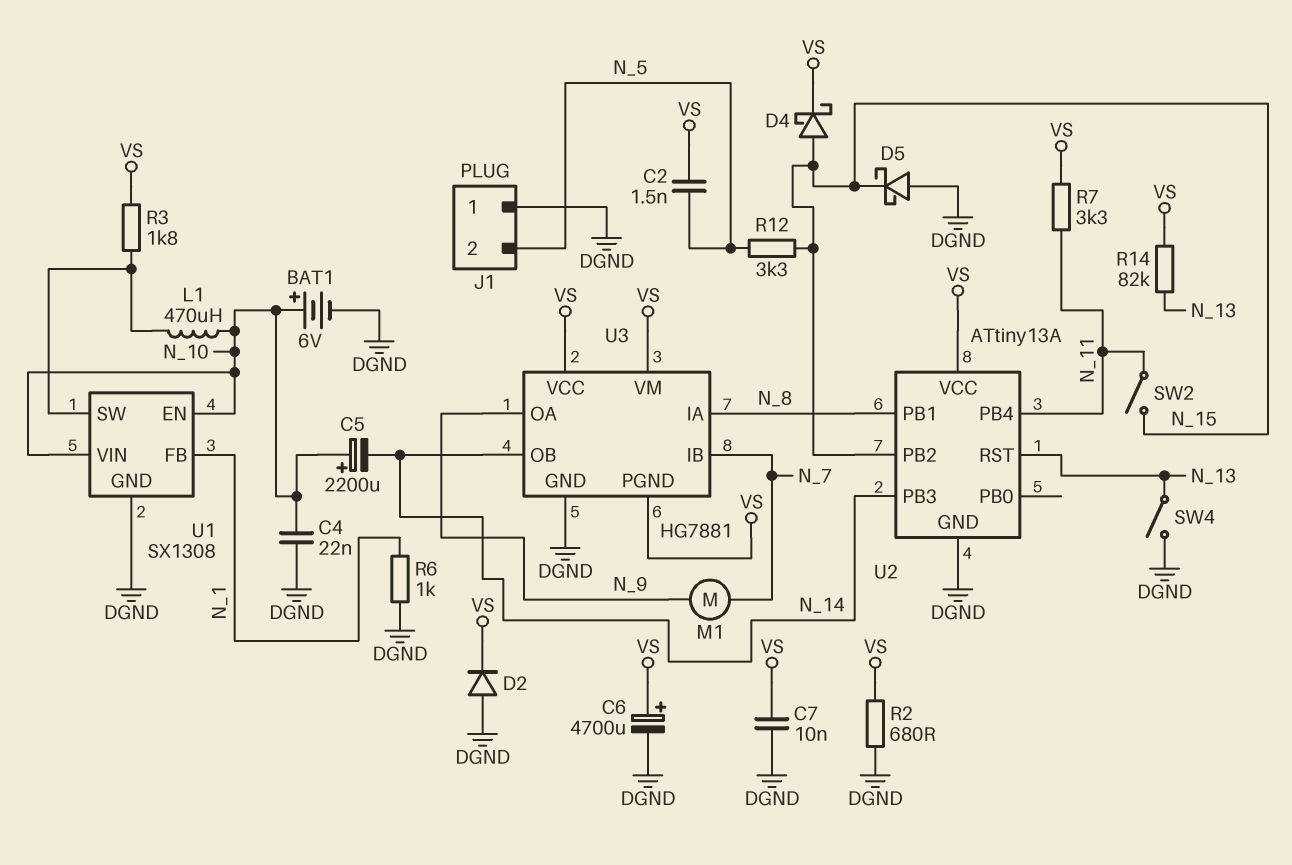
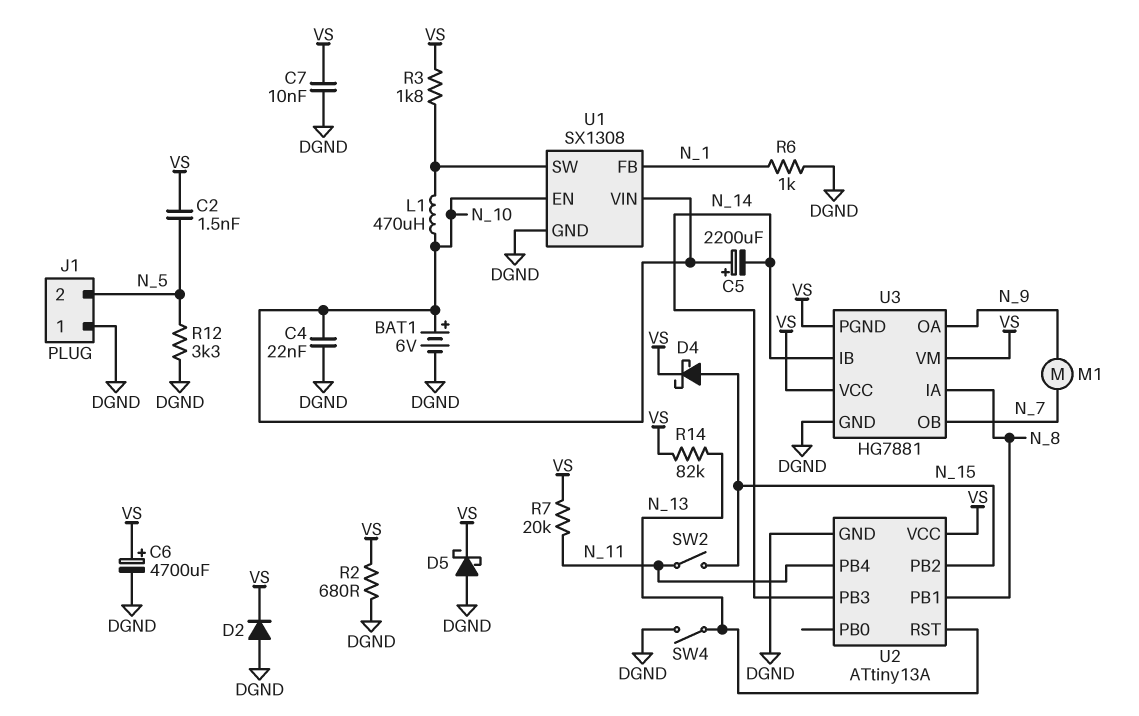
D5: schottky (A DGND, K N_15) -> schottky (A DGND, K VS)
R7: 3.3k (N_11, VS) -> 20k (N_11, VS)
R12: 3.3k (N_5, N_15) -> 3.3k (DGND, N_5)
U3 pin IB: N_7 -> N_14
U3 pin OB: N_14 -> N_7

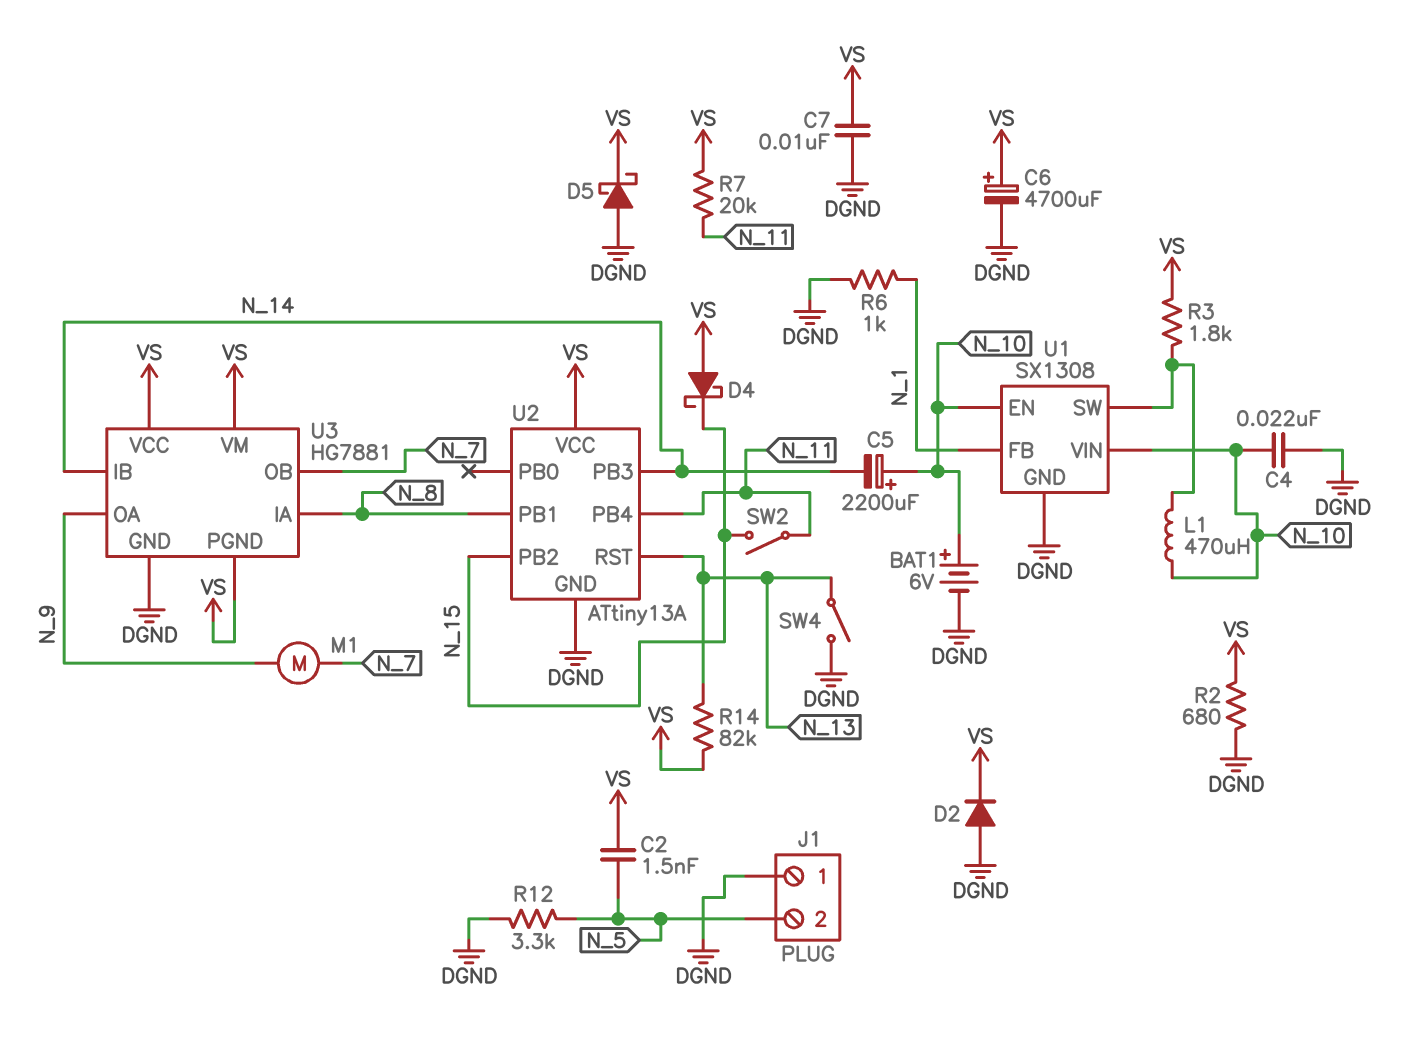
D4: schottky (A N_15, K VS) -> schottky (A VS, K N_15)

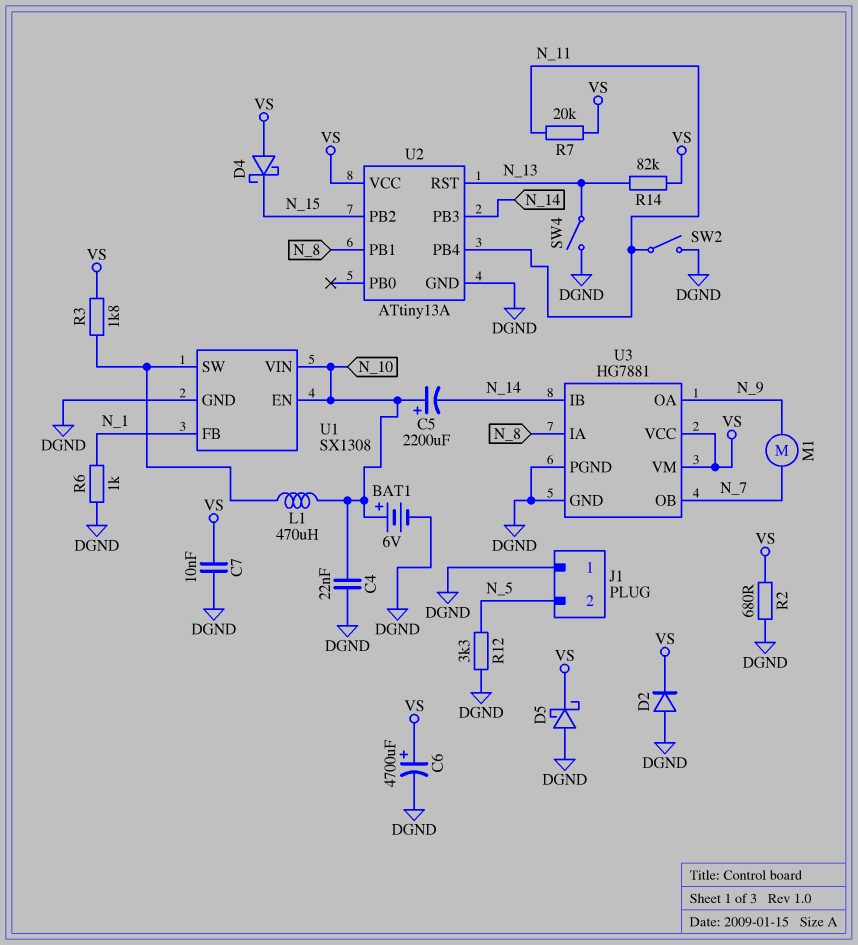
C2: 1.5nF (N_5, VS) -> none
SW2: switch (N_11, N_15) -> switch (DGND, N_11)
U3 pin PGND: VS -> DGND

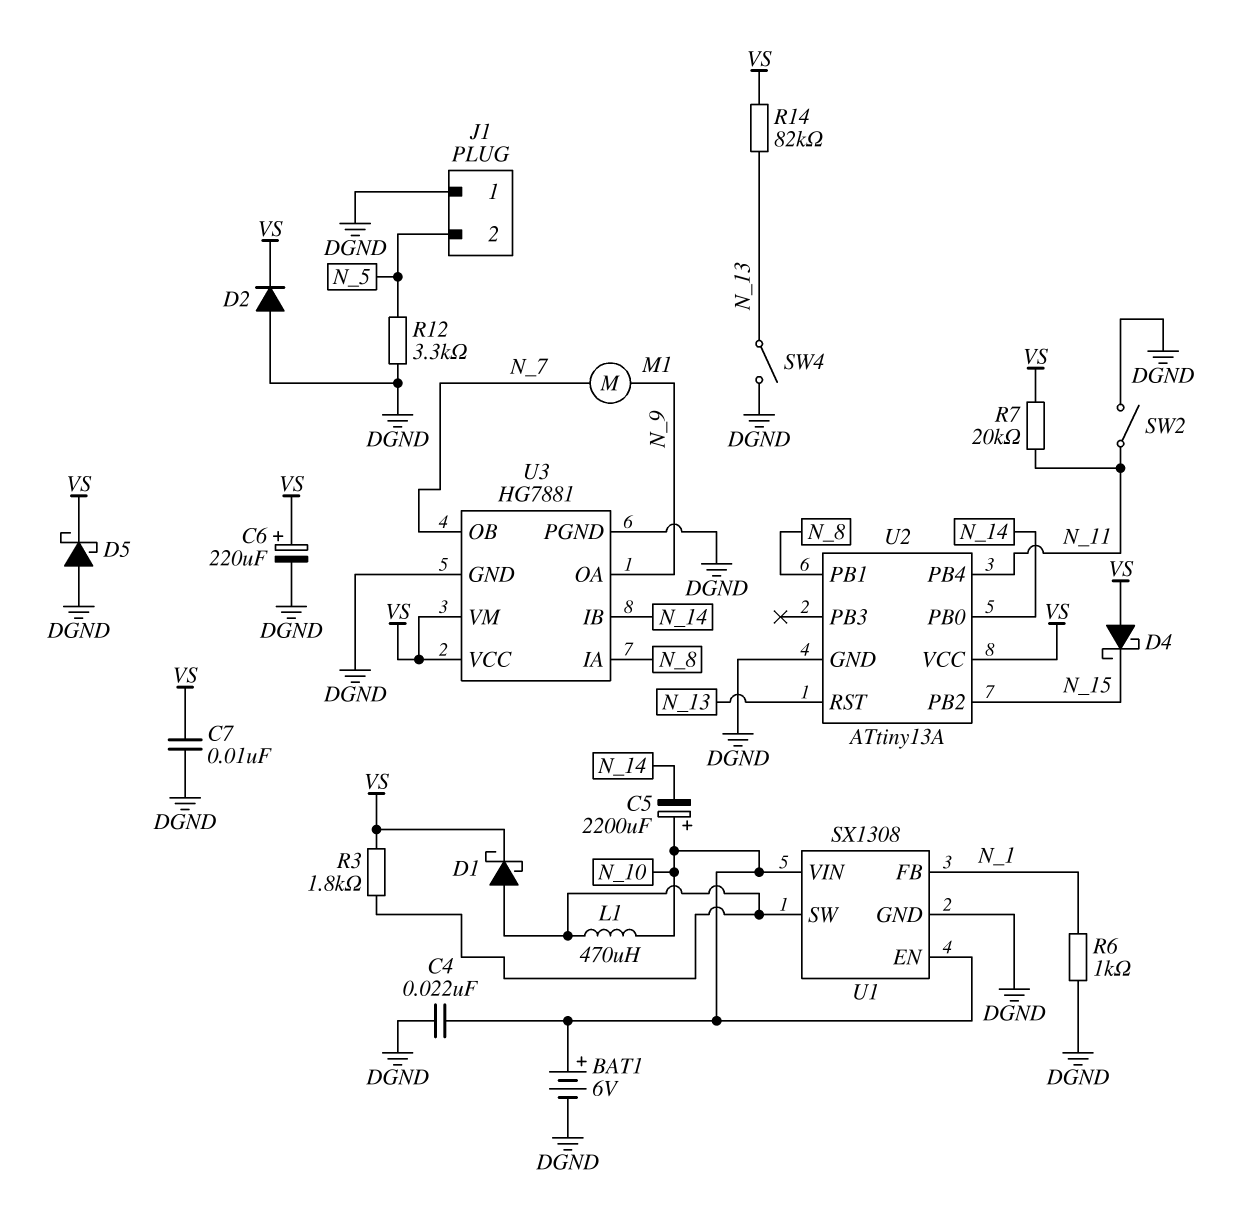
C6: 4700uF (plus VS, minus DGND) -> 220uF (plus VS, minus DGND)
D1: none -> schottky (A U1/SW, K VS)
R2: 680 (DGND, VS) -> none
U2 pin PB0: none -> N_14
U2 pin PB3: N_14 -> none

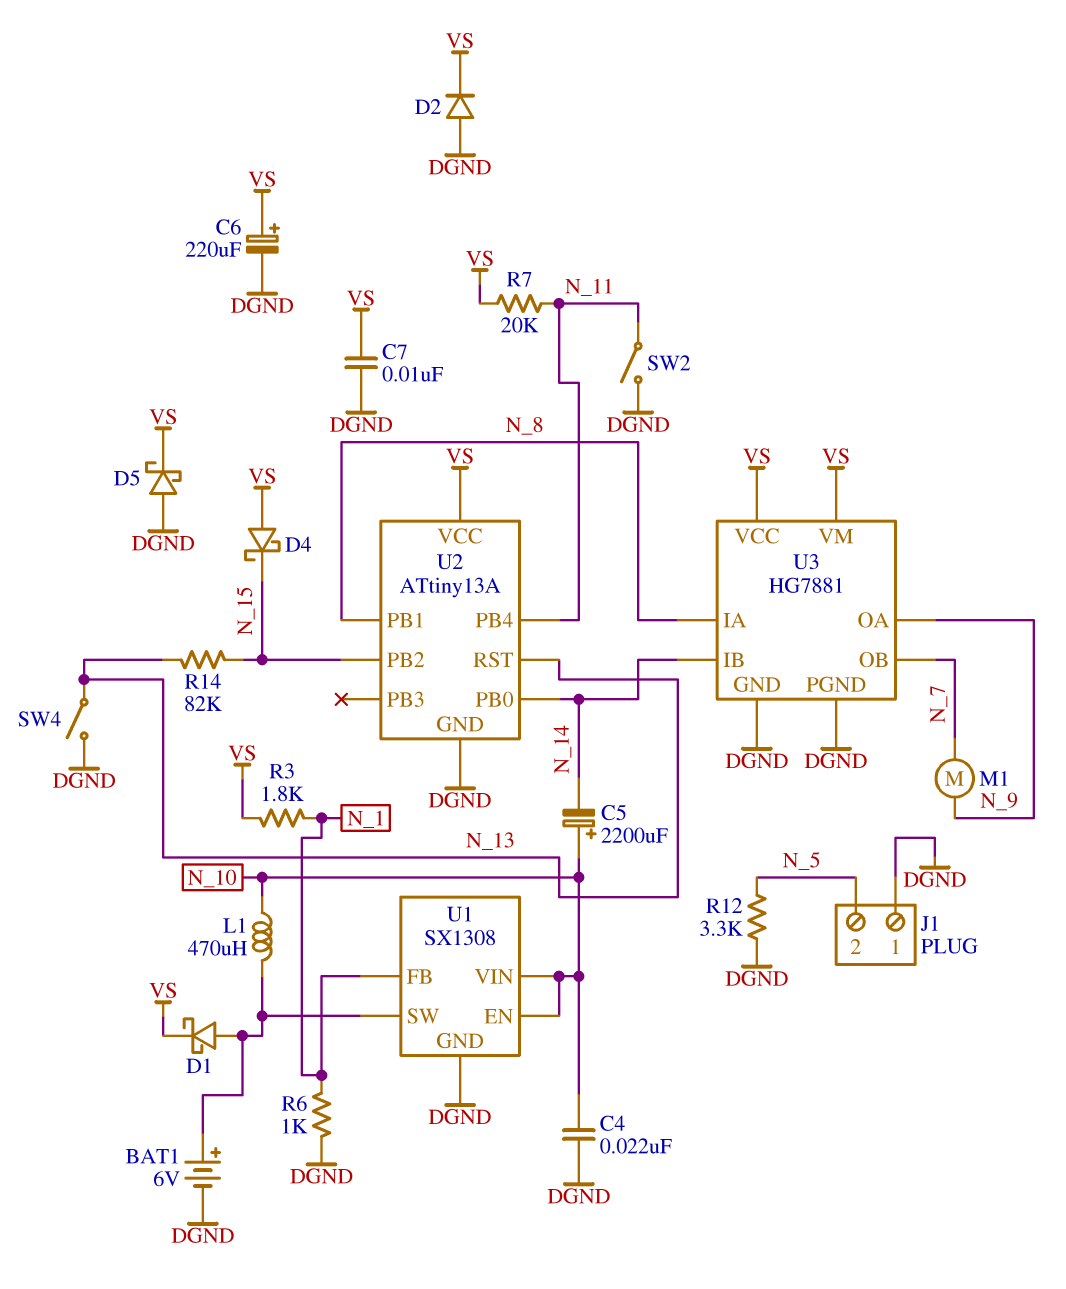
BAT1: 6V (plus N_10, minus DGND) -> 6V (plus U1/SW, minus DGND)
R3: 1.8k (U1/SW, VS) -> 1.8k (N_1, VS)
R14: 82k (N_13, VS) -> 82k (N_13, N_15)

